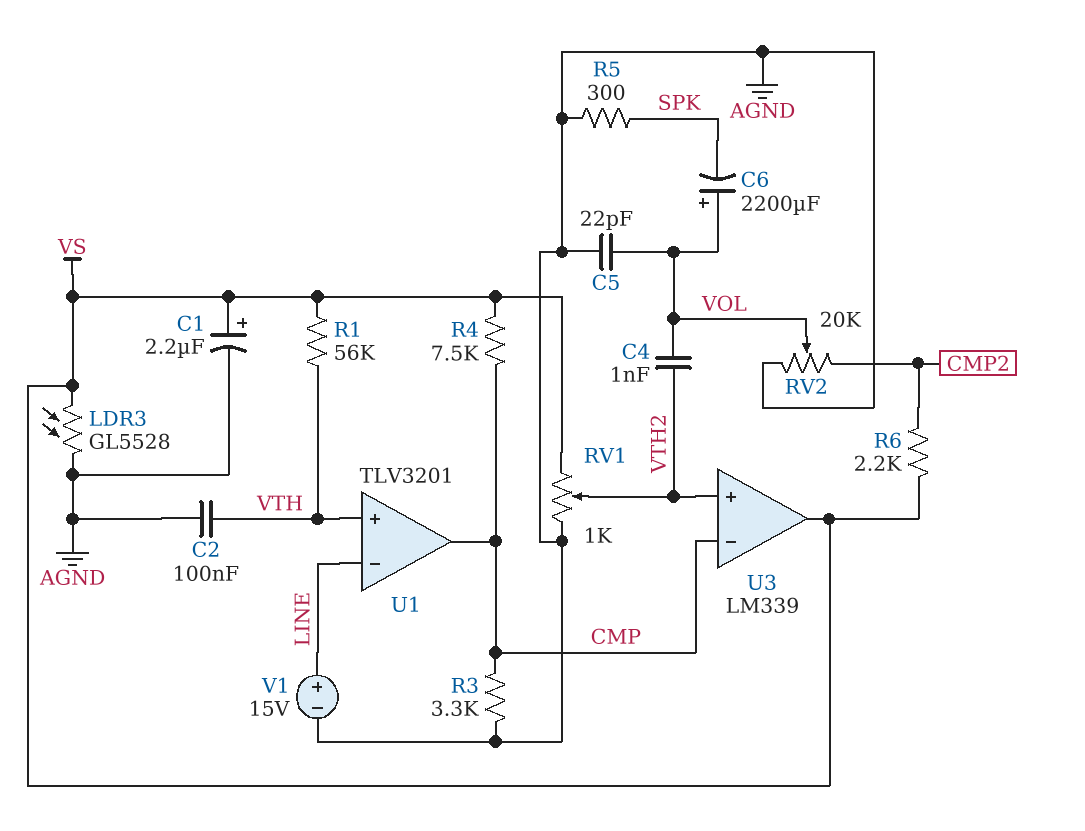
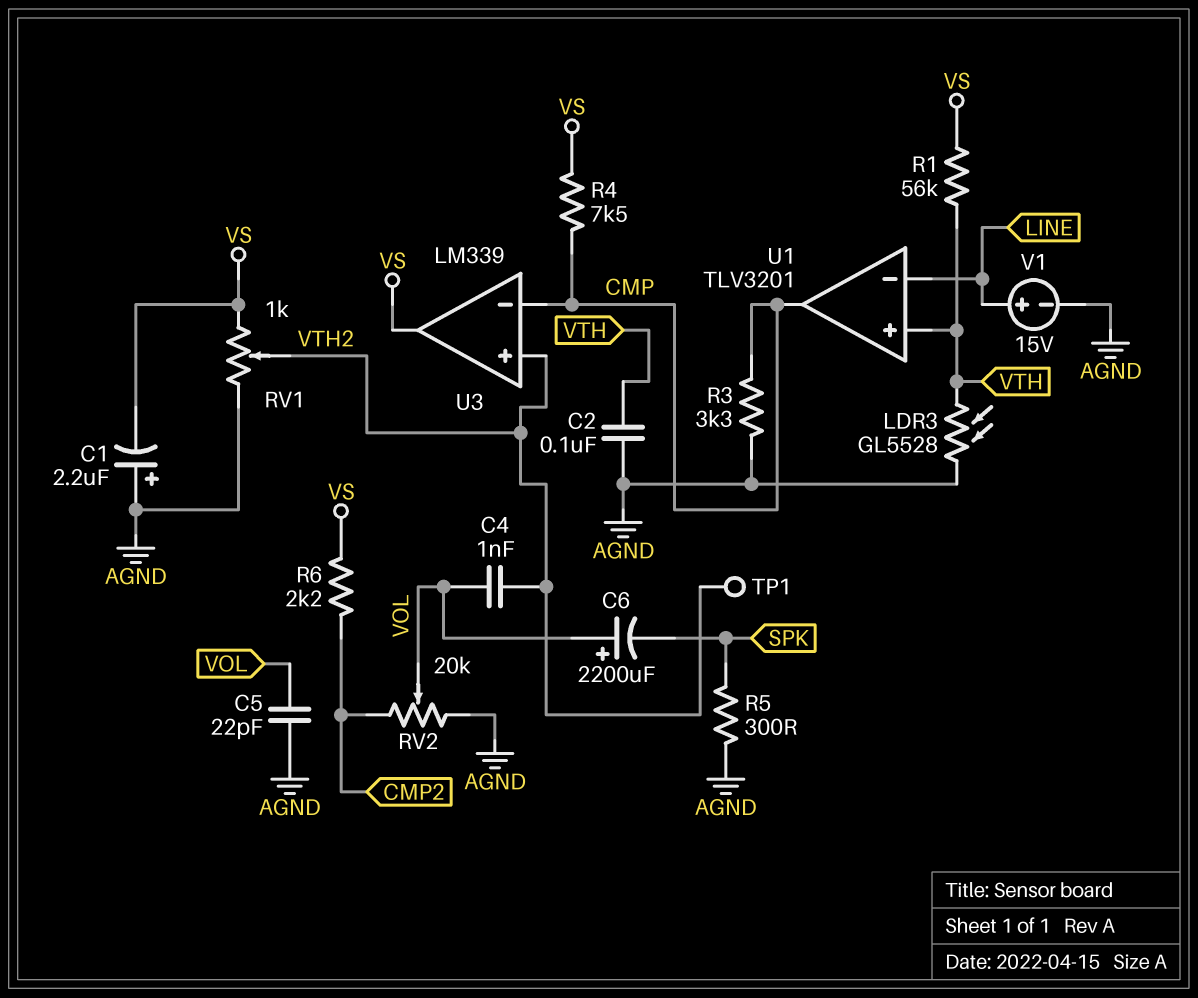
C1: 2.2uF (plus VS, minus AGND) -> 2.2uF (plus AGND, minus VS)
LDR3: GL5528 (AGND, VS) -> GL5528 (AGND, VTH)
TP1: none -> test point (VTH2)

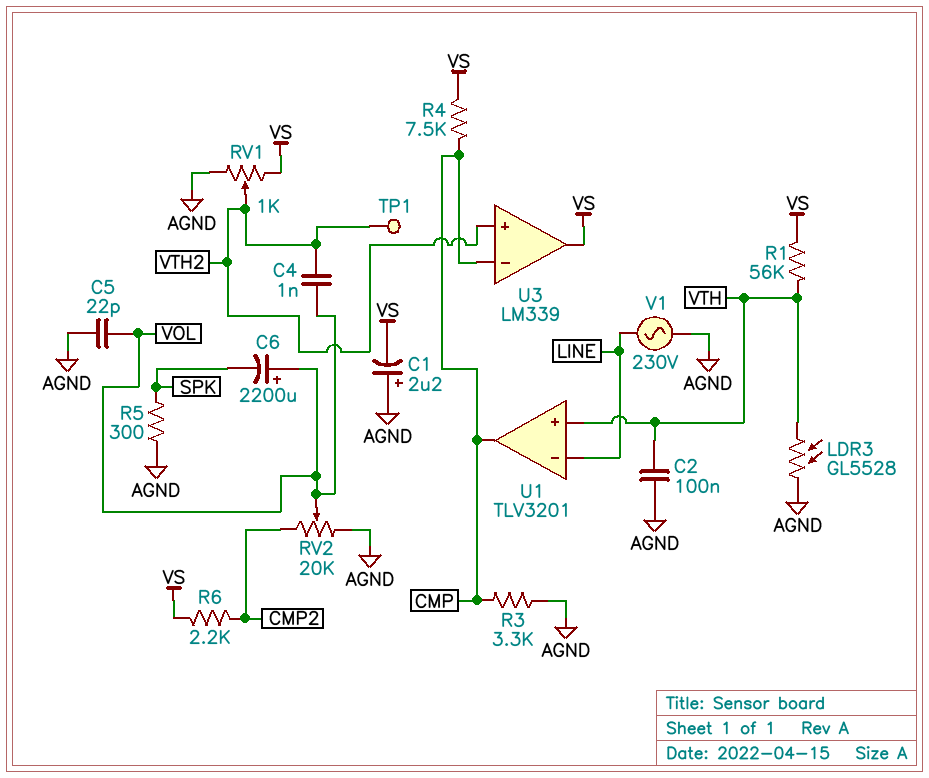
V1: 15V (plus LINE, minus AGND) -> AC 230V (AGND, LINE)

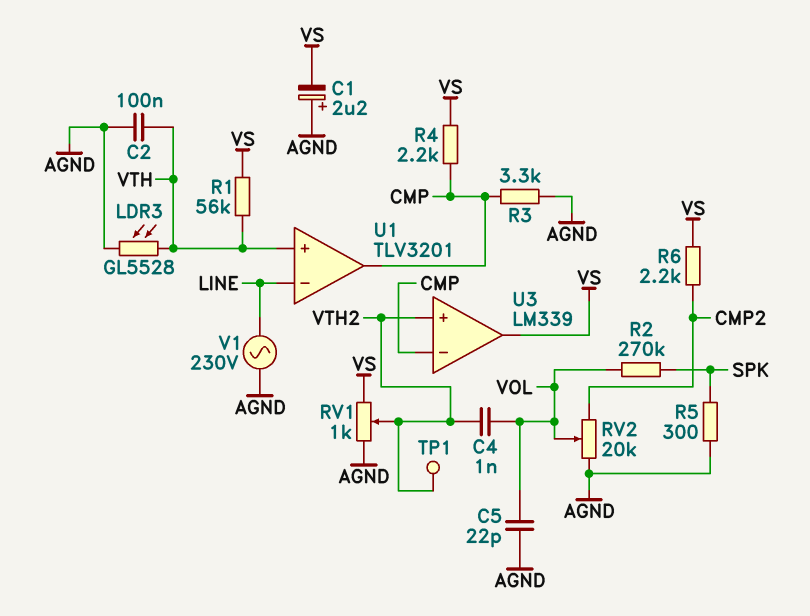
C6: 2200uF (plus VOL, minus SPK) -> none
R2: none -> 270k (SPK, VOL)
R4: 7.5k (CMP, VS) -> 2.2k (CMP, VS)

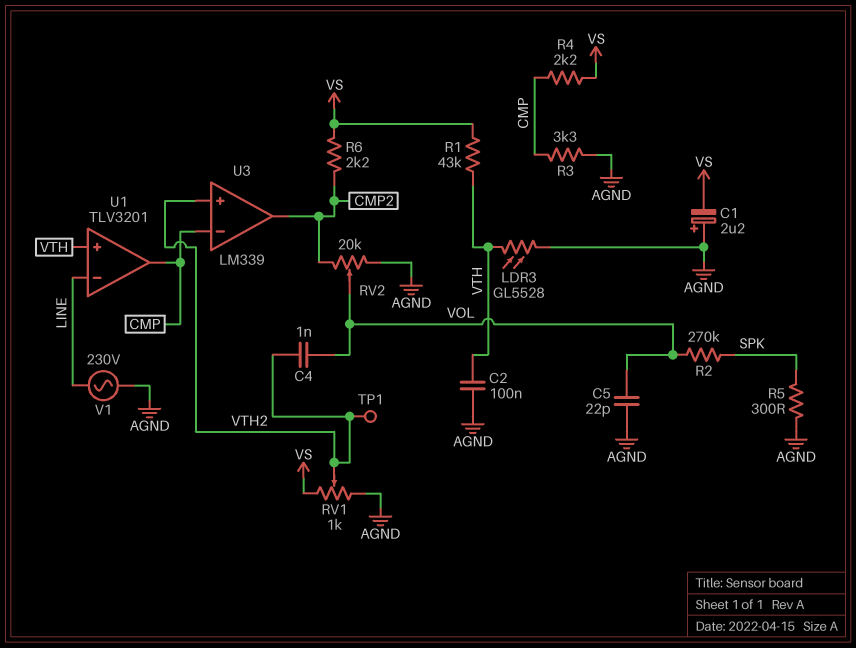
R1: 56k (VS, VTH) -> 43k (VS, VTH)
U3 pin out: VS -> CMP2

